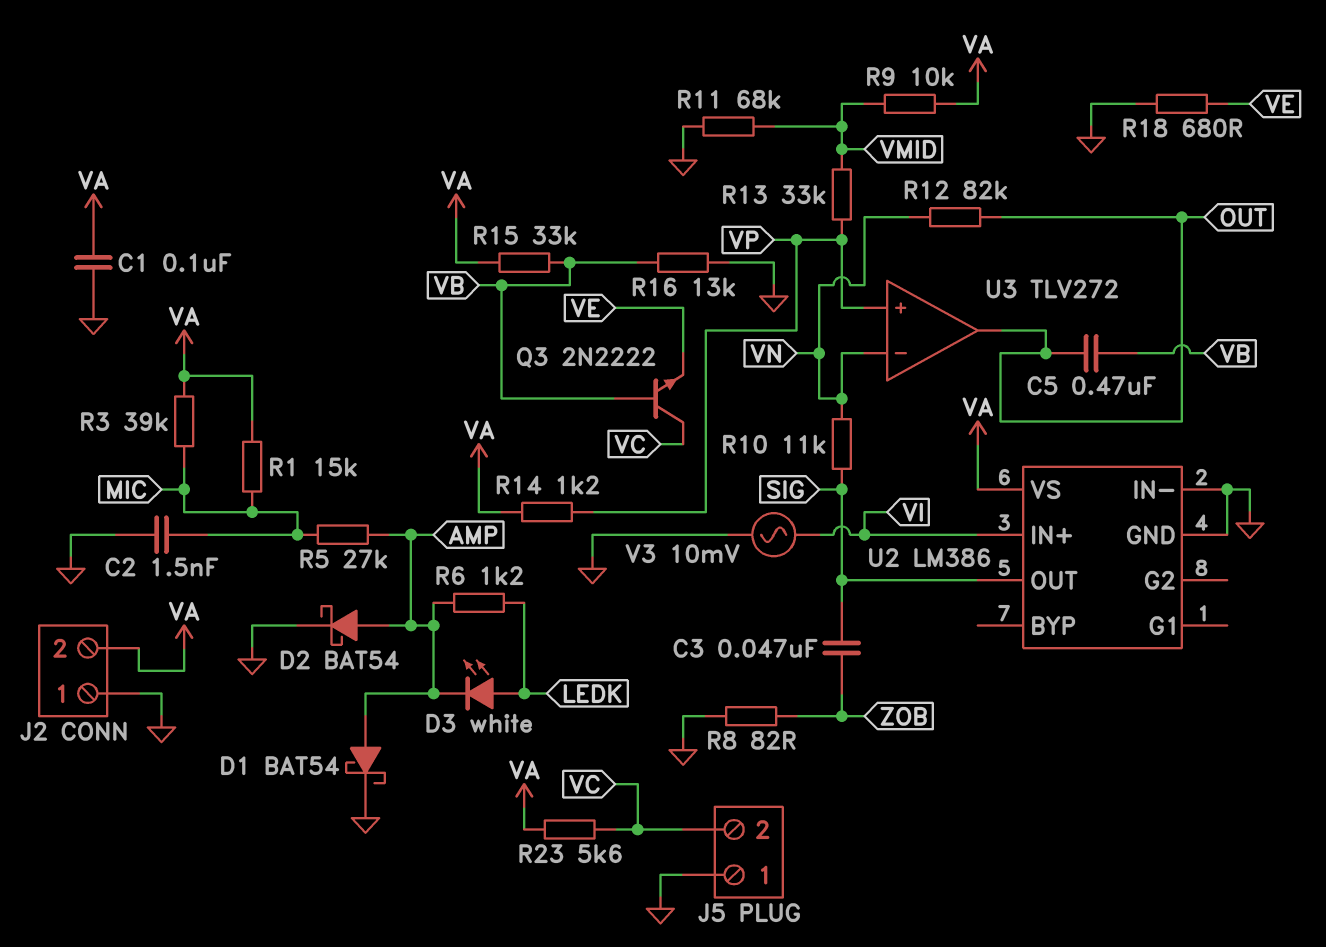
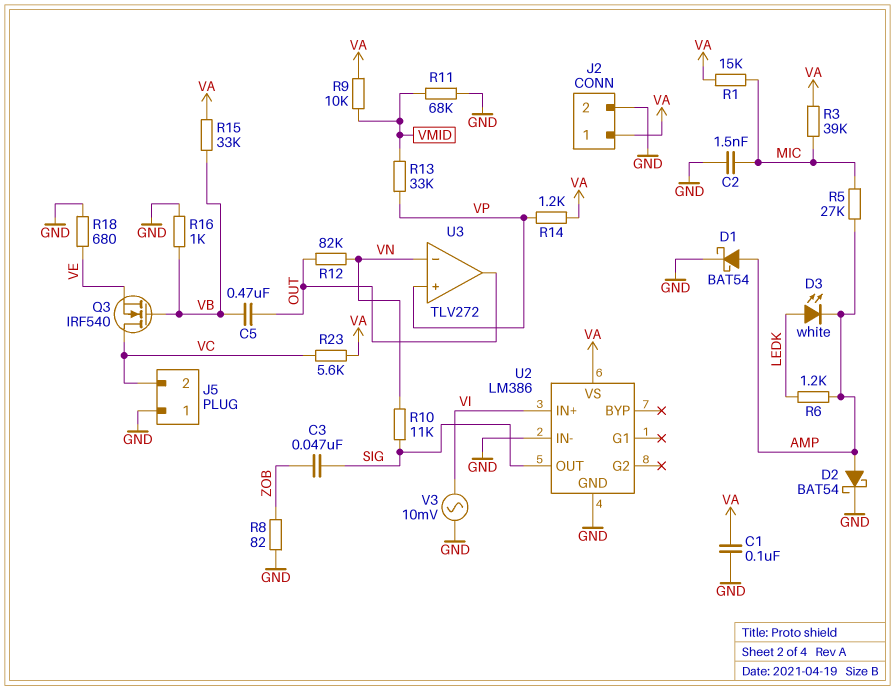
J2 pin 1: GND -> VA
J2 pin 2: VA -> GND
Q3: NPN 2N2222 (B VB, C VC, E VE) -> NMOS IRF540 (G VB, D VC, S VE)
R16: 13k (GND, VB) -> 1k (GND, VB)

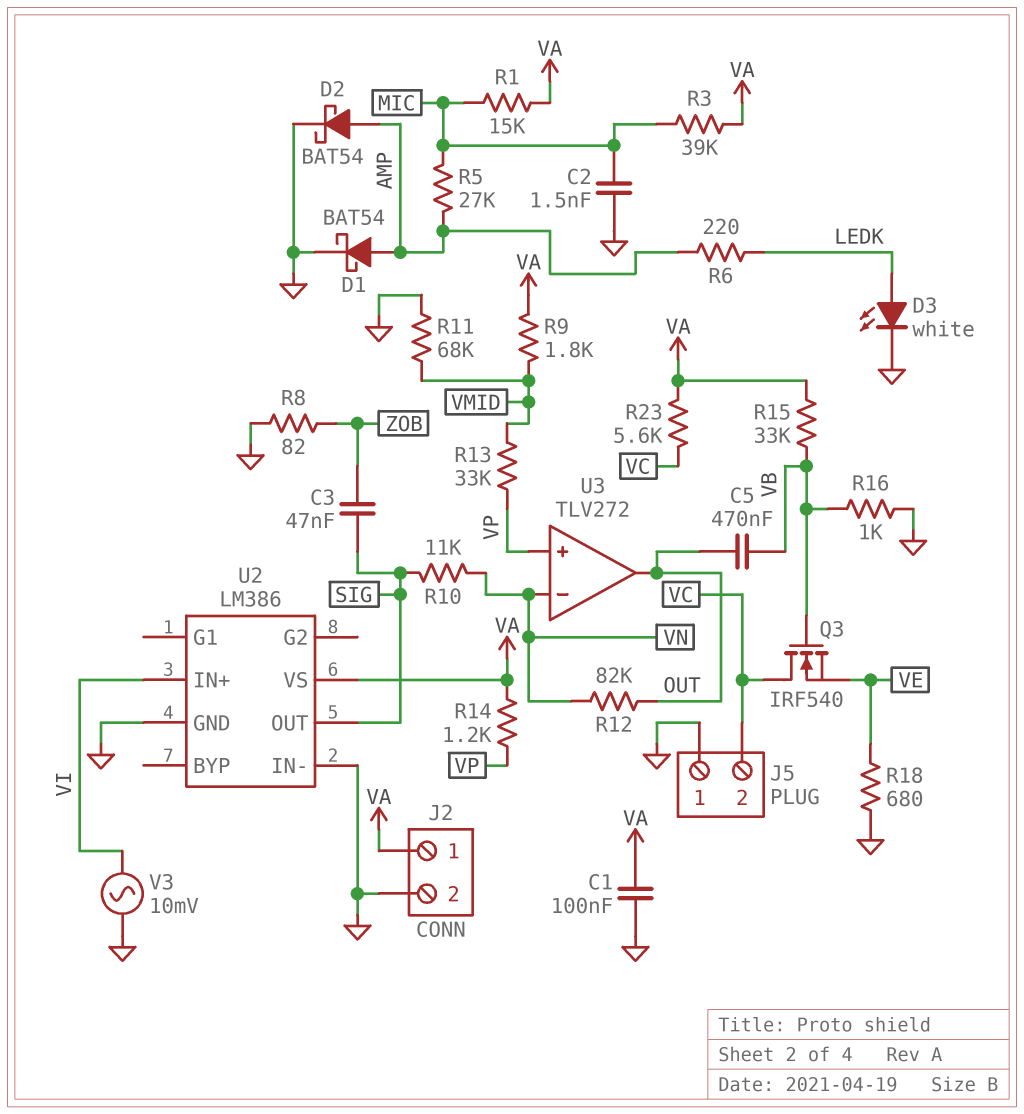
D3: LED white (A LEDK, K AMP) -> LED white (A LEDK, K GND)
R6: 1.2k (AMP, LEDK) -> 220 (AMP, LEDK)
R9: 10k (VA, VMID) -> 1.8k (VA, VMID)

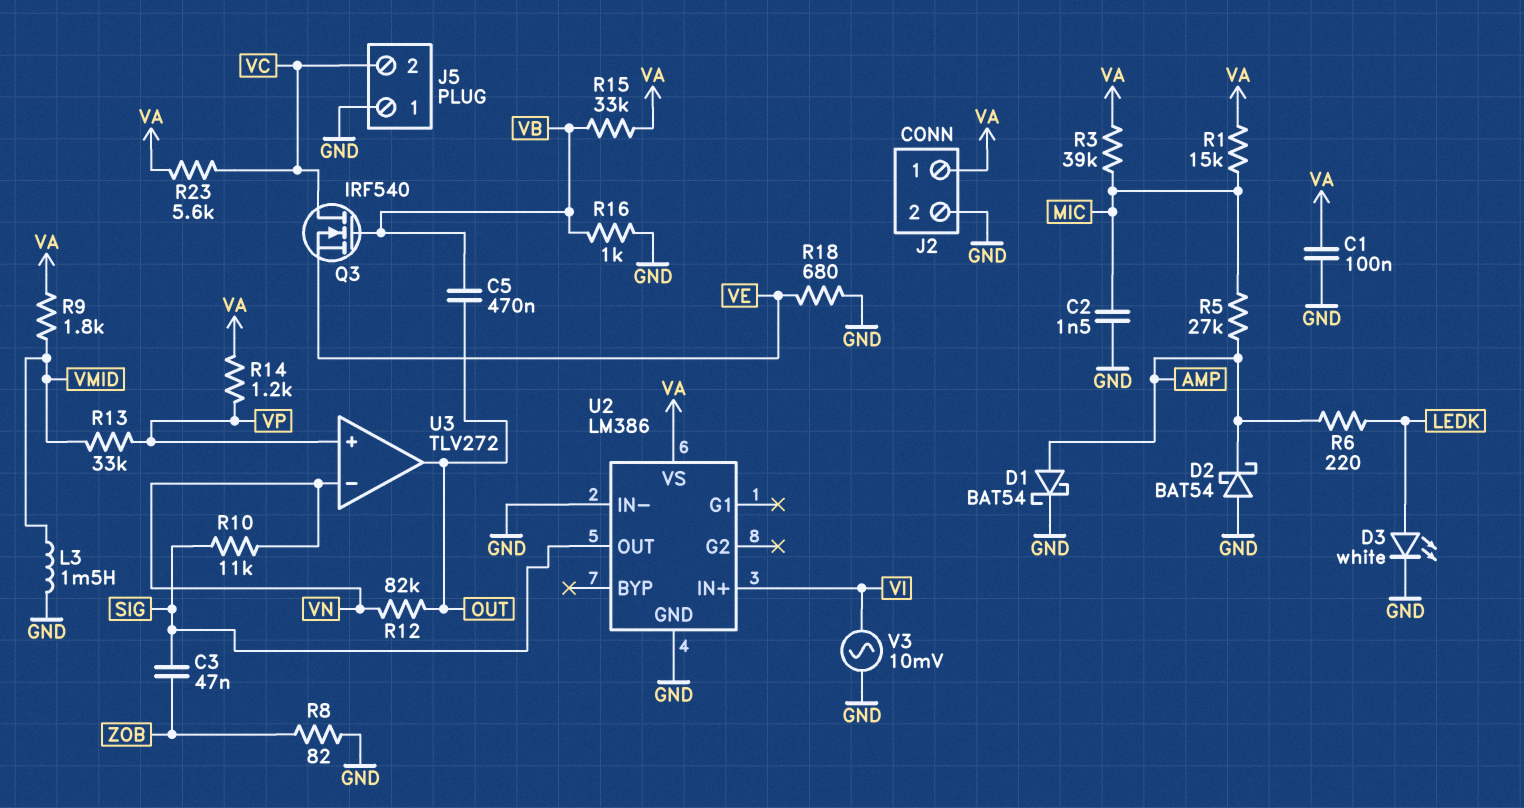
D2: schottky BAT54 (A AMP, K GND) -> schottky BAT54 (A GND, K AMP)
L3: none -> 1.5mH (GND, VMID)
R11: 68k (GND, VMID) -> none

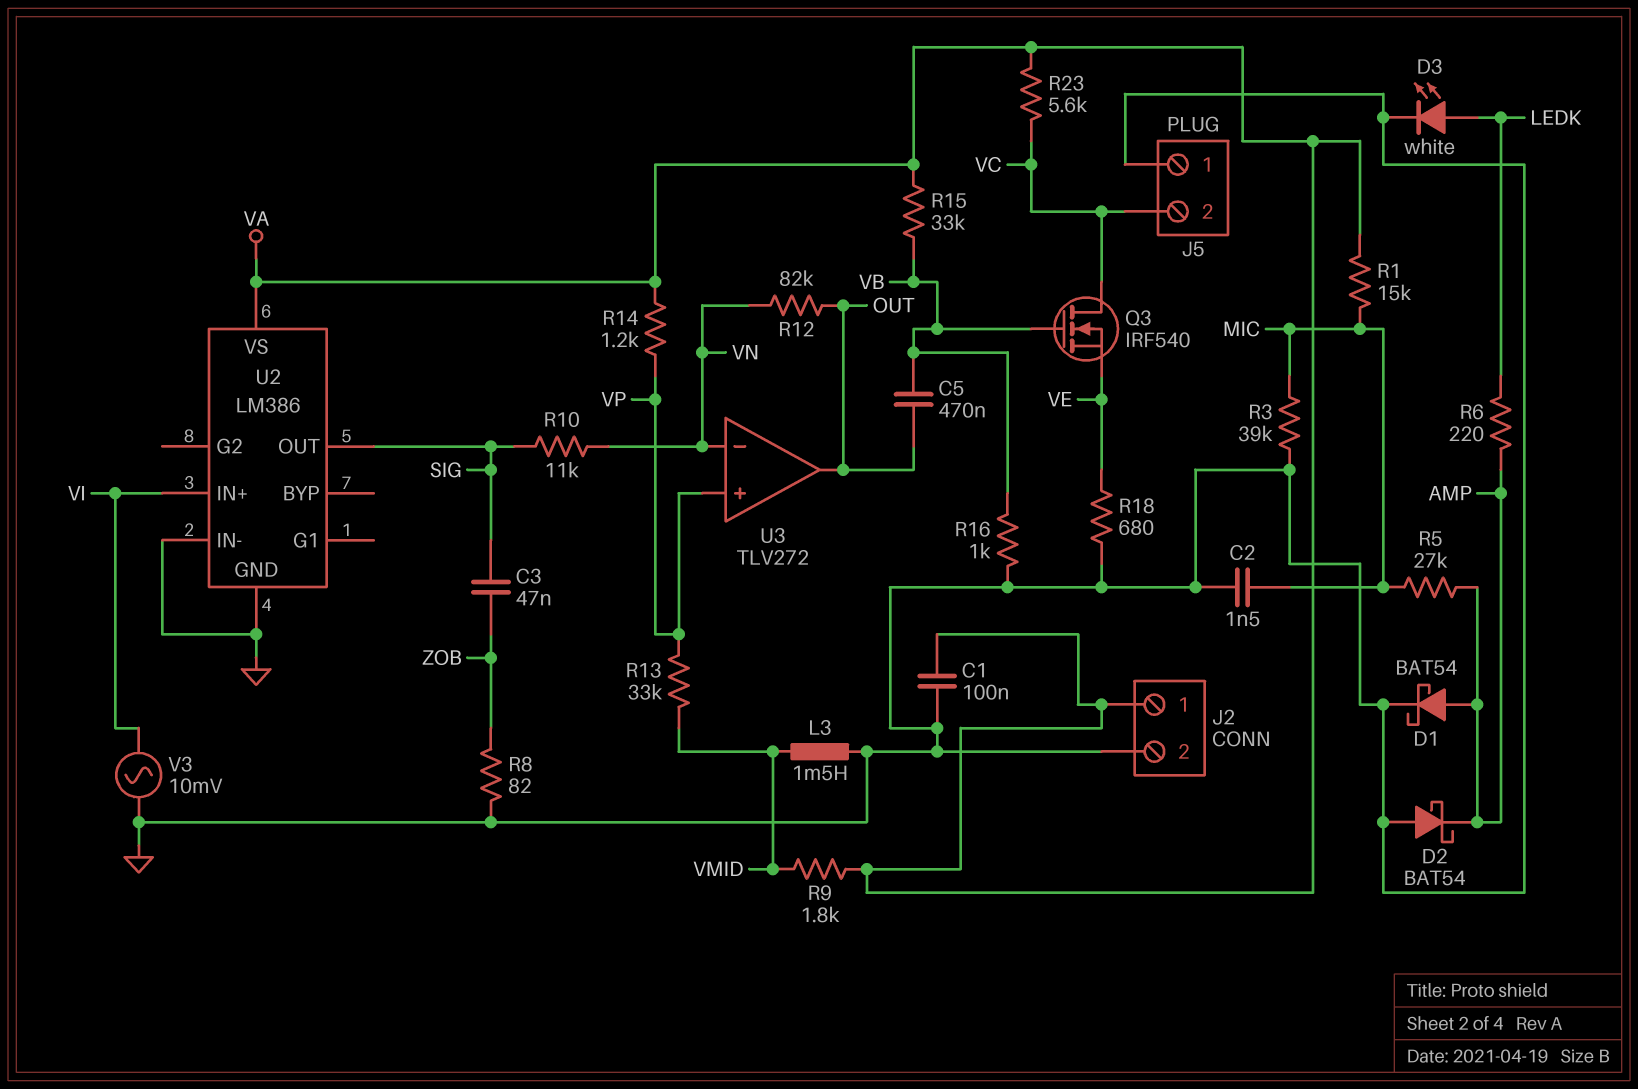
R3: 39k (MIC, VA) -> 39k (GND, MIC)

